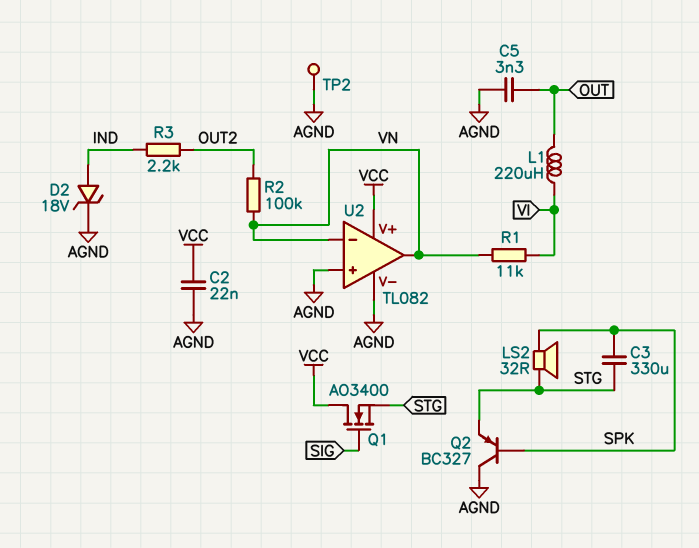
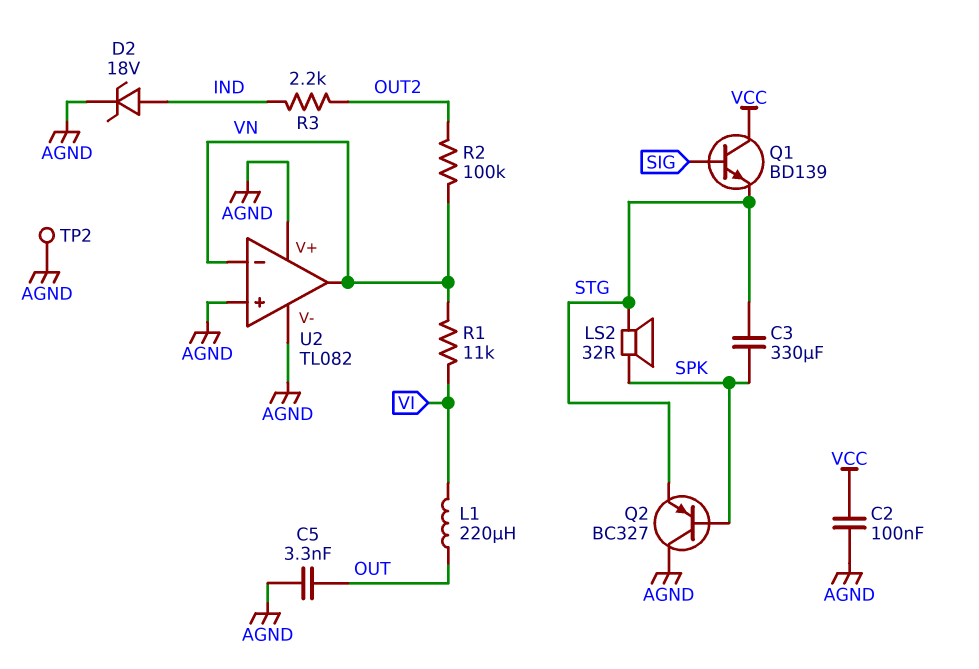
C2: 22nF (AGND, VCC) -> 100nF (AGND, VCC)
Q1: NMOS AO3400 (G SIG, D VCC, S STG) -> NPN BD139 (B SIG, C VCC, E STG)
U2 pin V+: VCC -> AGND

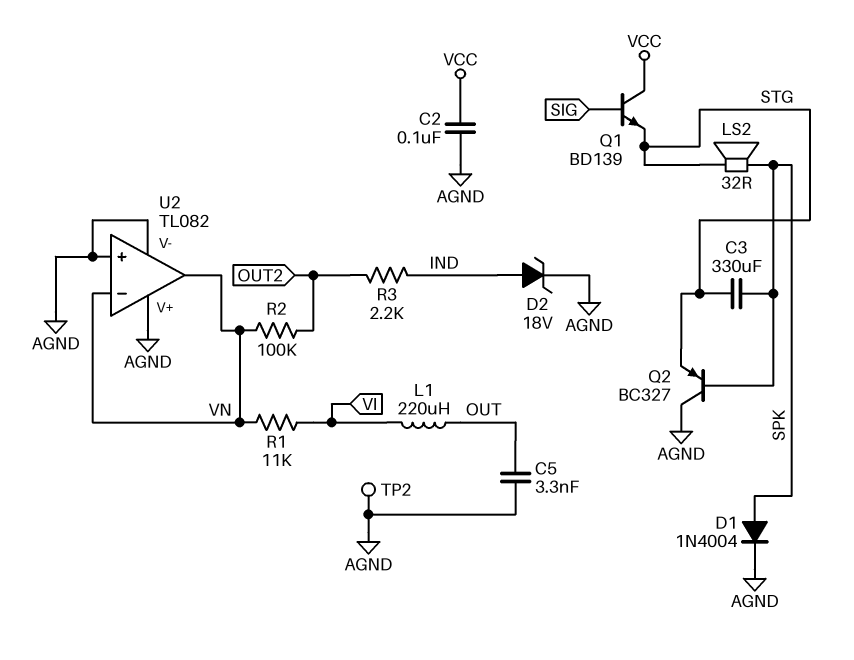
D1: none -> diode 1N4004 (A SPK, K AGND)

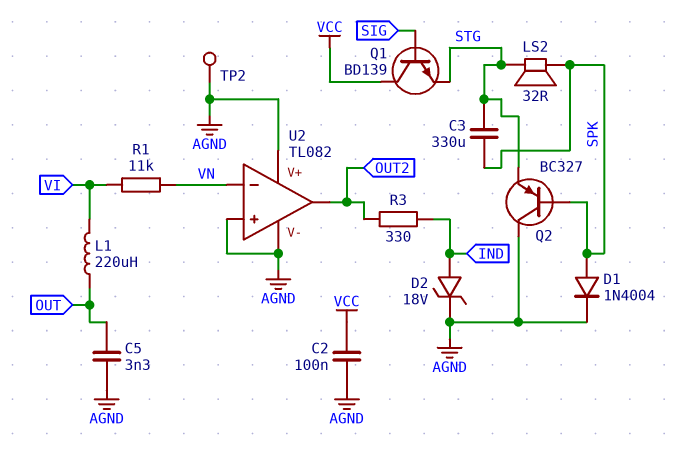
R2: 100k (OUT2, VN) -> none
R3: 2.2k (IND, OUT2) -> 330 (IND, OUT2)
U2 pin out: VN -> OUT2

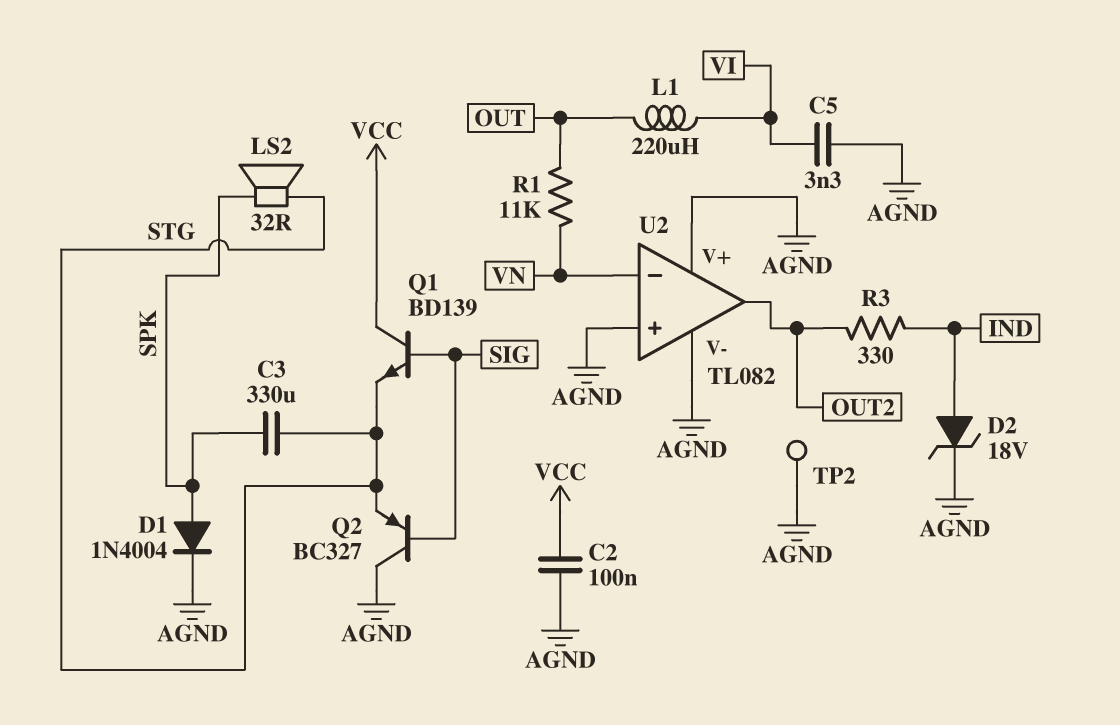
C5: 3.3nF (AGND, OUT) -> 3.3nF (AGND, VI)
Q2: PNP BC327 (B SPK, C AGND, E STG) -> PNP BC327 (B SIG, C AGND, E STG)
R1: 11k (VI, VN) -> 11k (OUT, VN)

